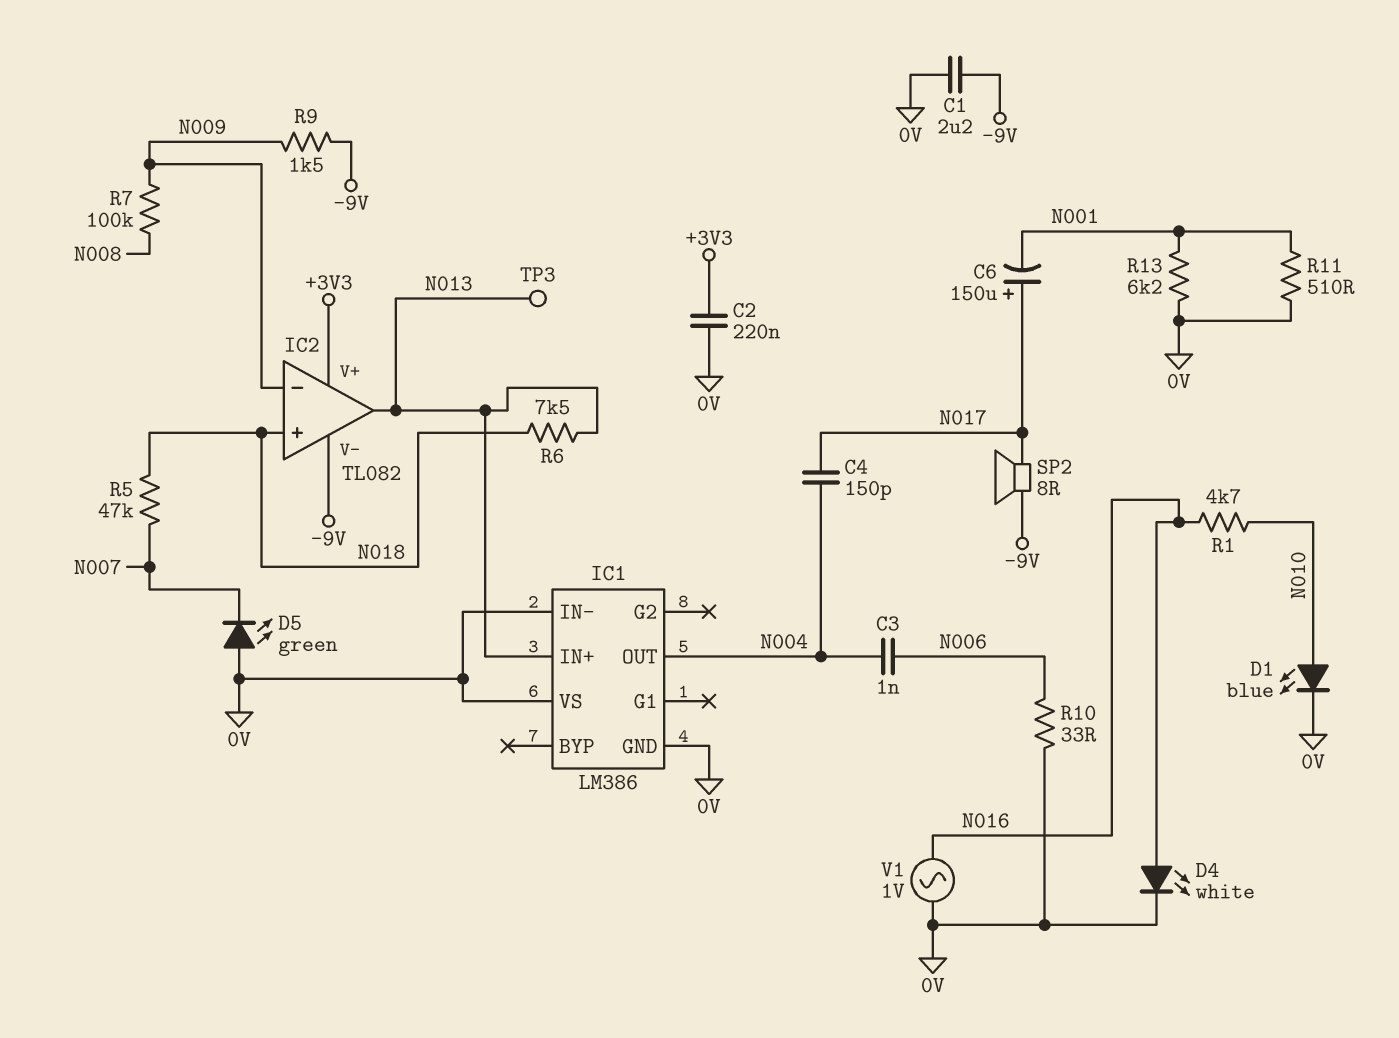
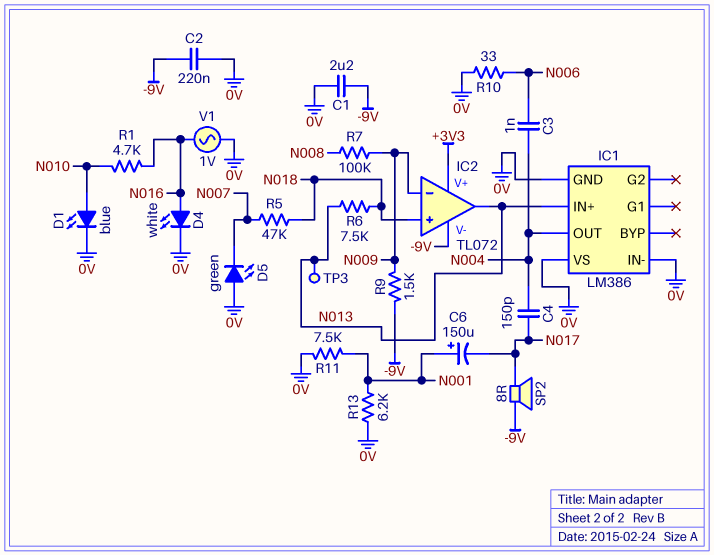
C2: 220nF (+3V3, 0V) -> 220nF (-9V, 0V)
C6: 150uF (plus N017, minus N001) -> 150uF (plus N001, minus N017)
IC2: TL082 -> TL072
R11: 510 (0V, N001) -> 7.5k (0V, N001)

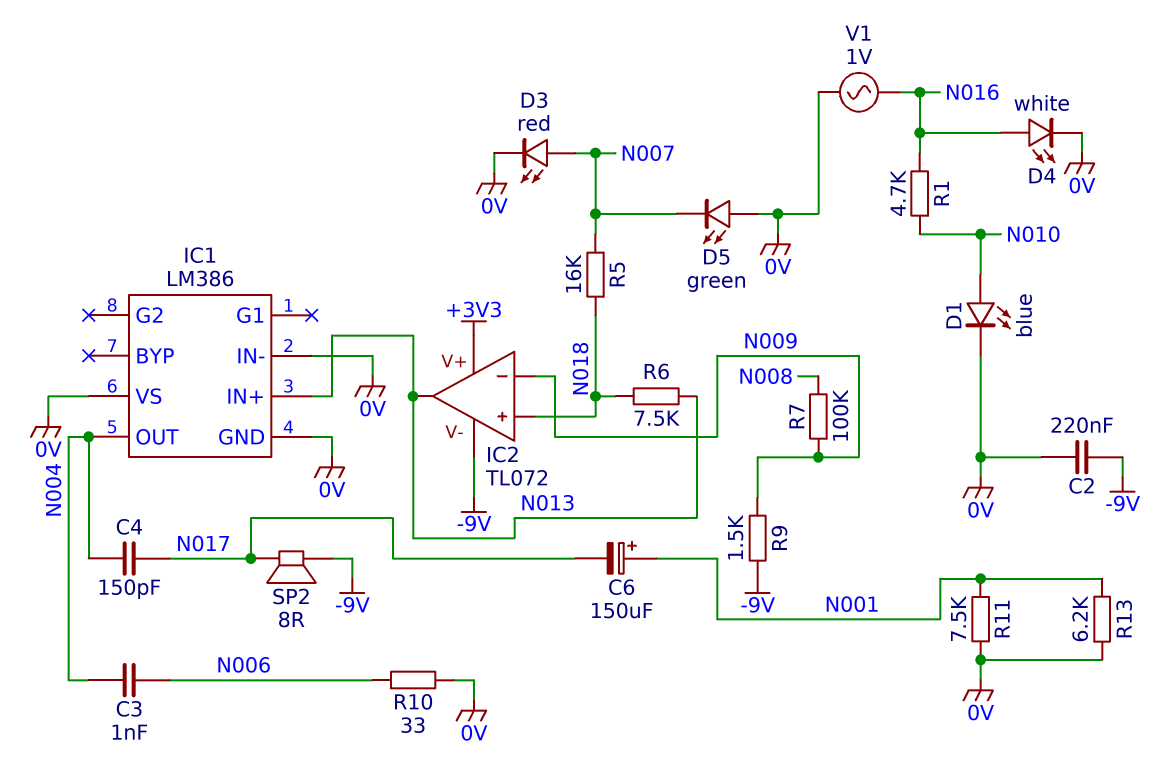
C1: 2.2uF (-9V, 0V) -> none
D3: none -> LED red (A N007, K 0V)
R5: 47k (N007, N018) -> 16k (N007, N018)
TP3: test point (N013) -> none

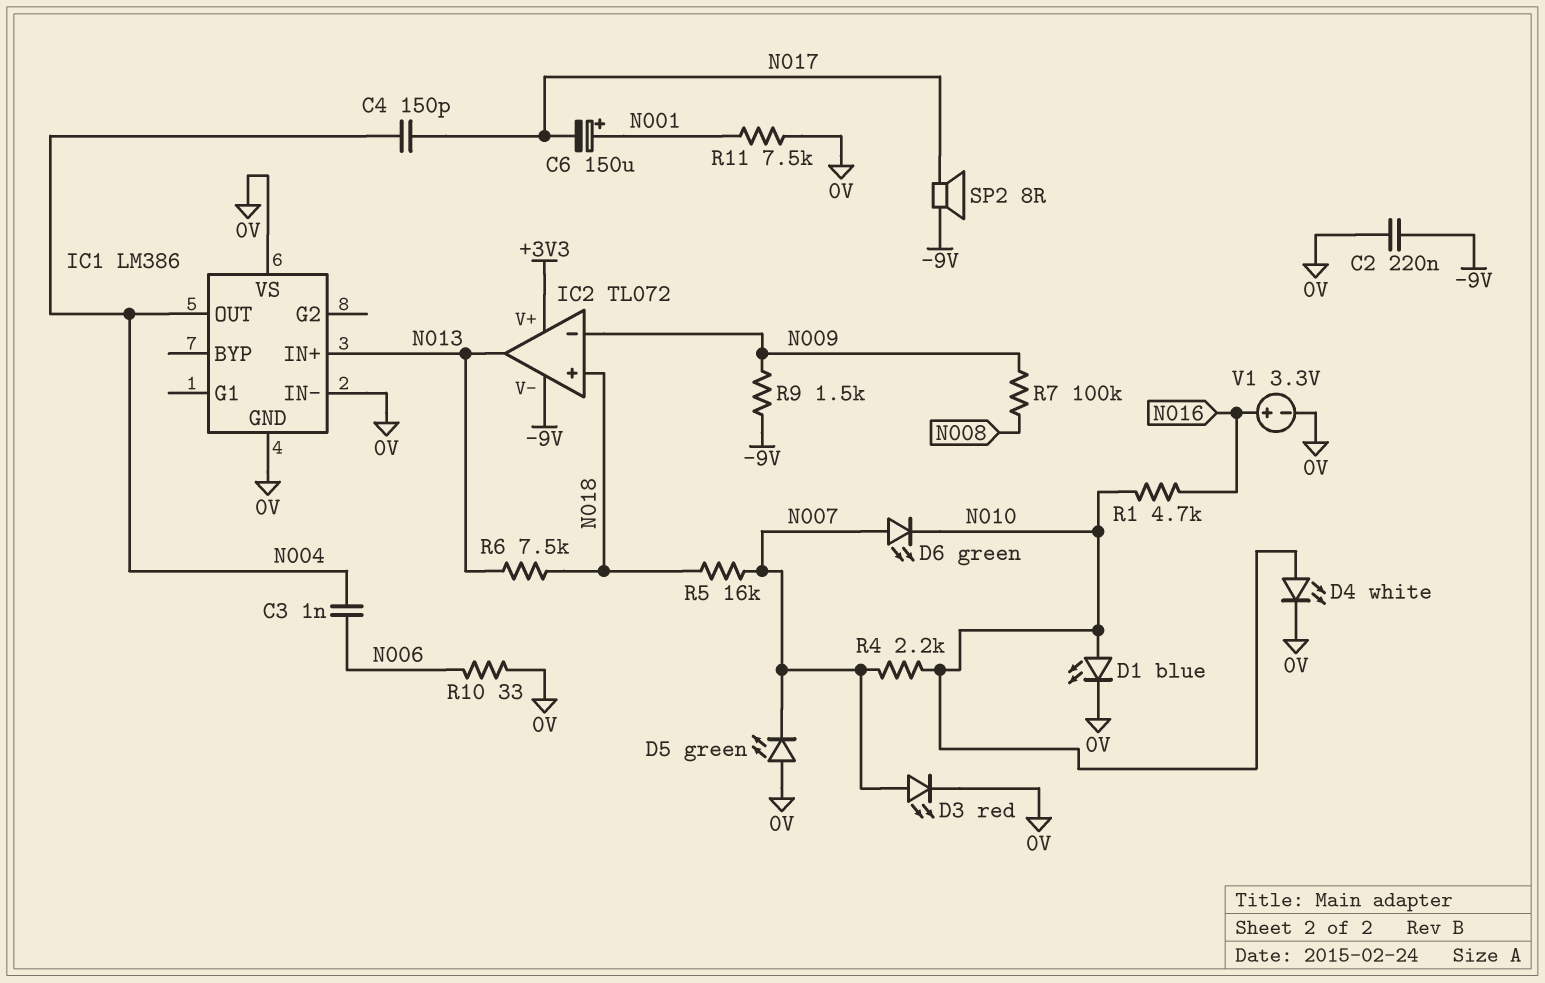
D4: LED white (A N016, K 0V) -> LED white (A N010, K 0V)
D6: none -> LED green (A N007, K N010)
R4: none -> 2.2k (N007, N010)
R13: 6.2k (0V, N001) -> none
V1: AC 1V (0V, N016) -> 3.3V (plus N016, minus 0V)

